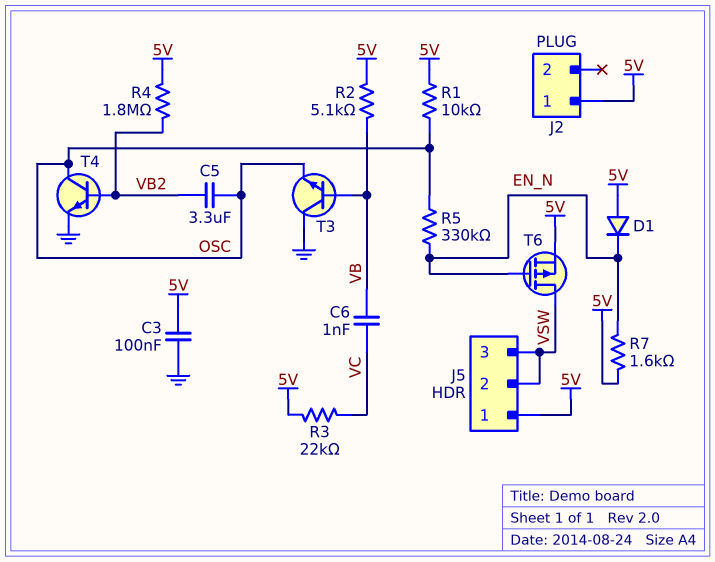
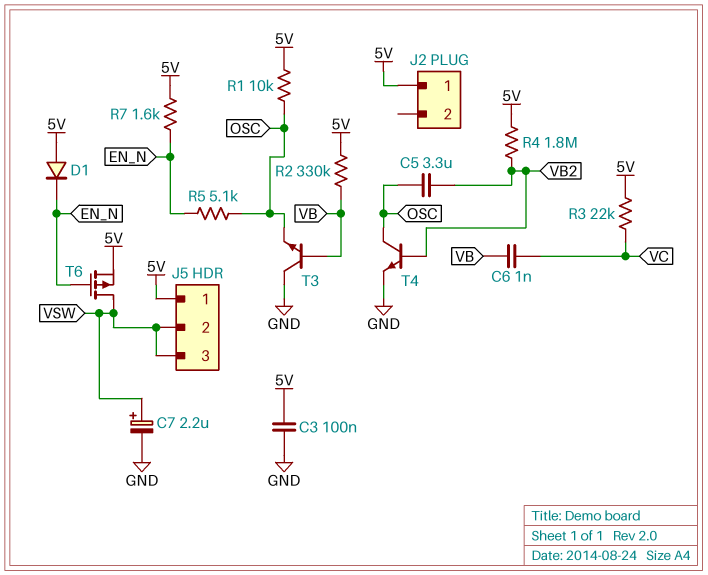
C7: none -> 2.2uF (plus VSW, minus GND)
R2: 5.1k (5V, VB) -> 330k (5V, VB)
R5: 330k (EN_N, OSC) -> 5.1k (EN_N, OSC)

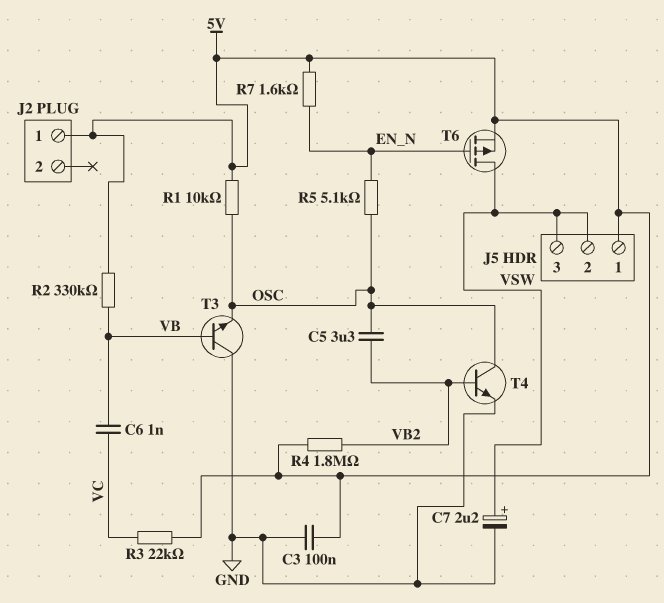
D1: diode (A 5V, K EN_N) -> none

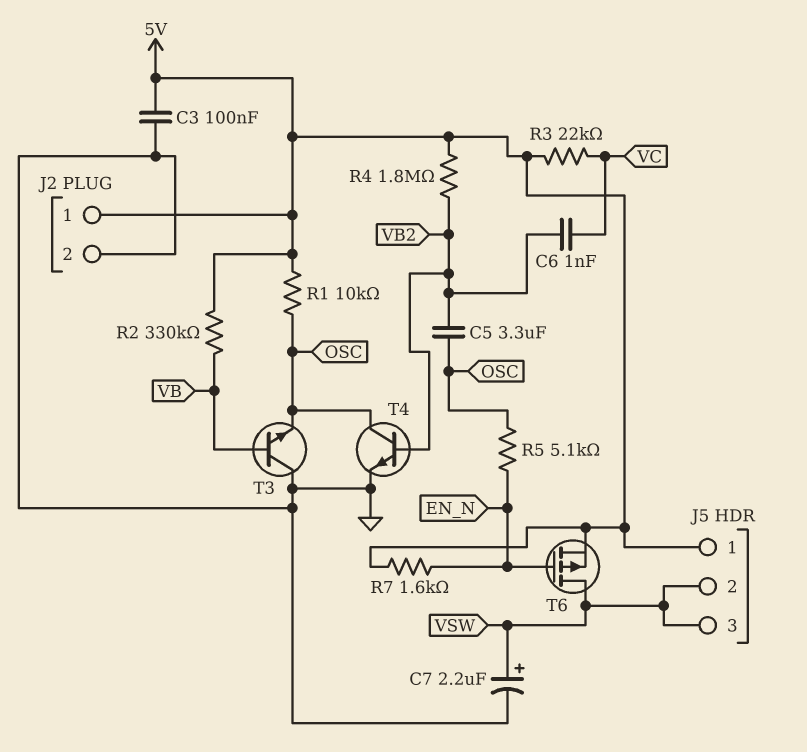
C6: 1nF (VB, VC) -> 1nF (VB2, VC)
J2 pin 2: none -> GND

